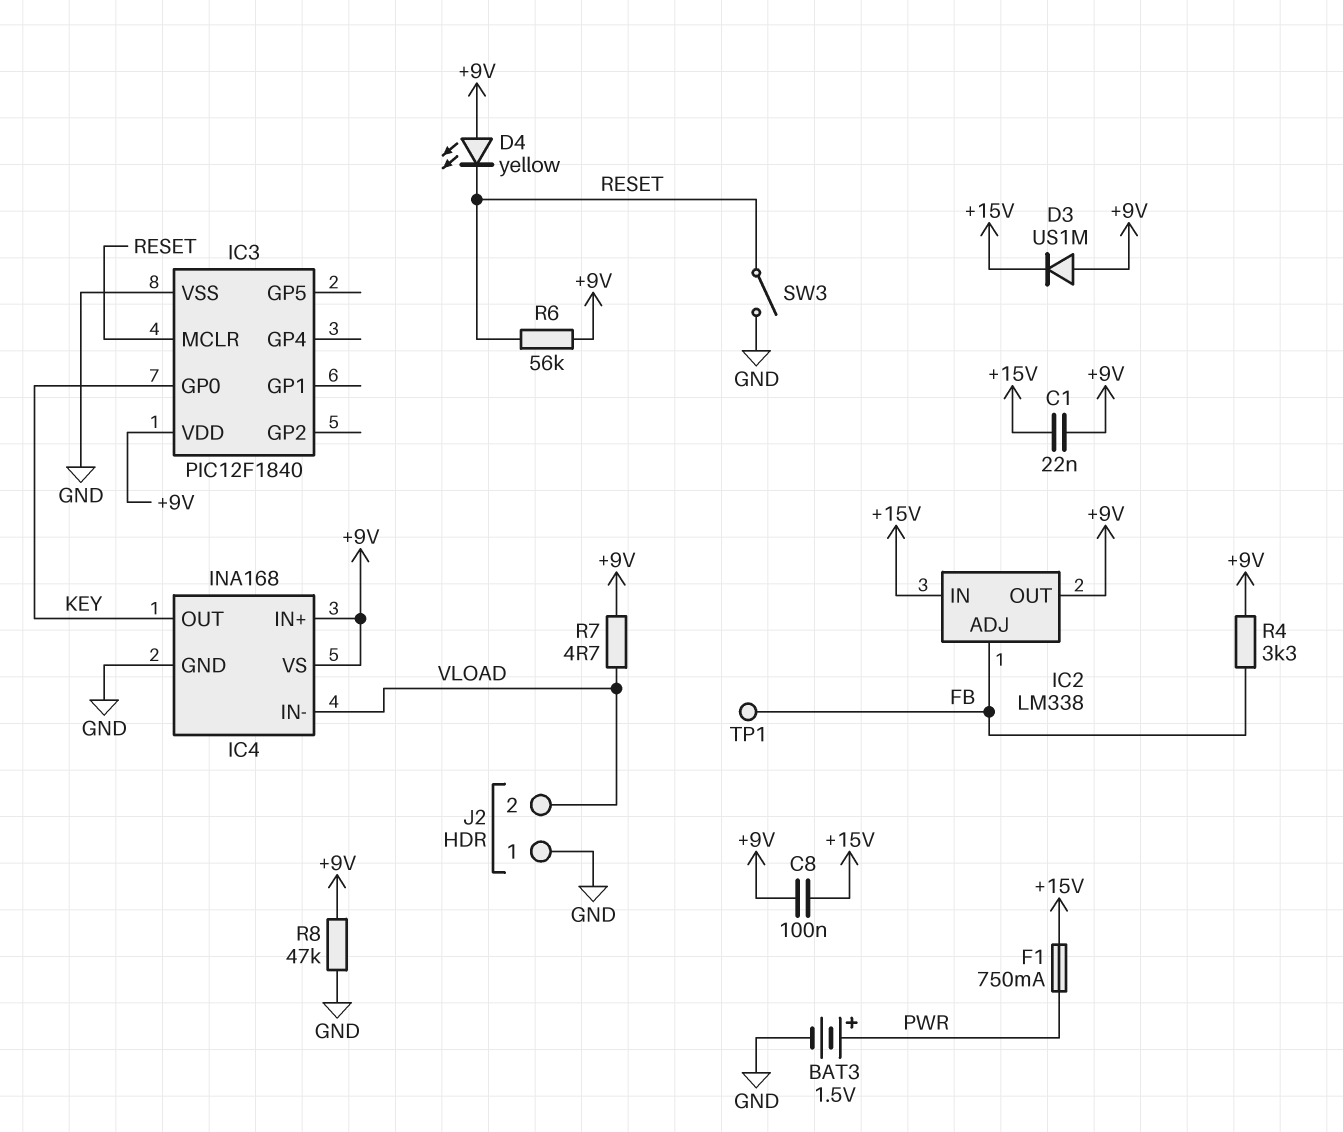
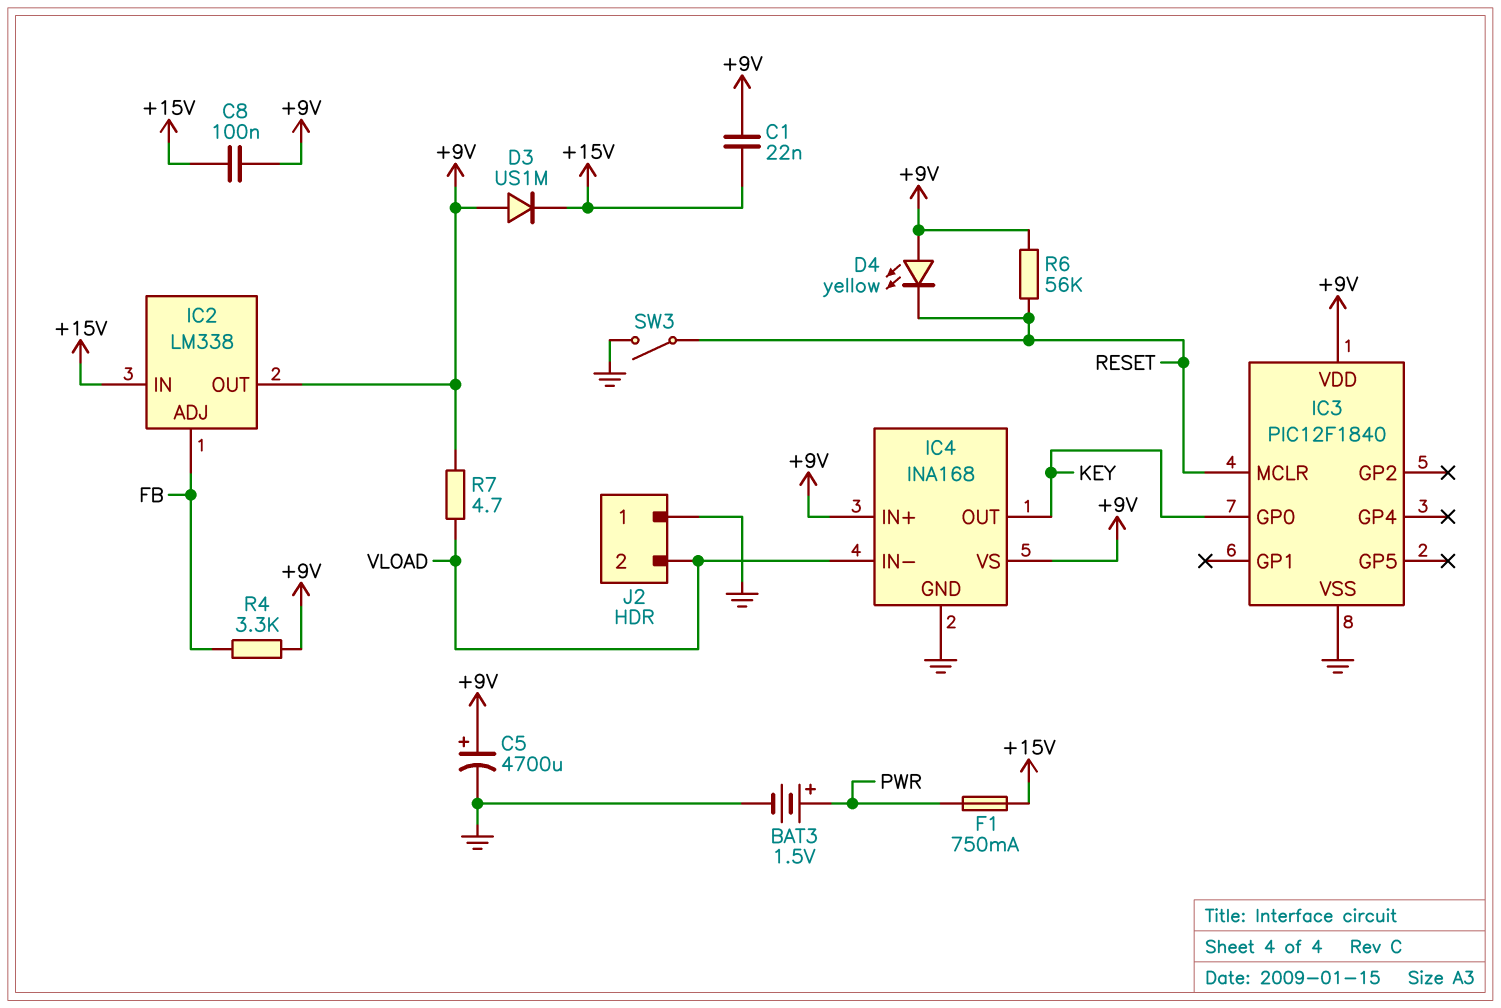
C5: none -> 4700uF (plus +9V, minus GND)
R8: 47k (+9V, GND) -> none
TP1: test point (FB) -> none

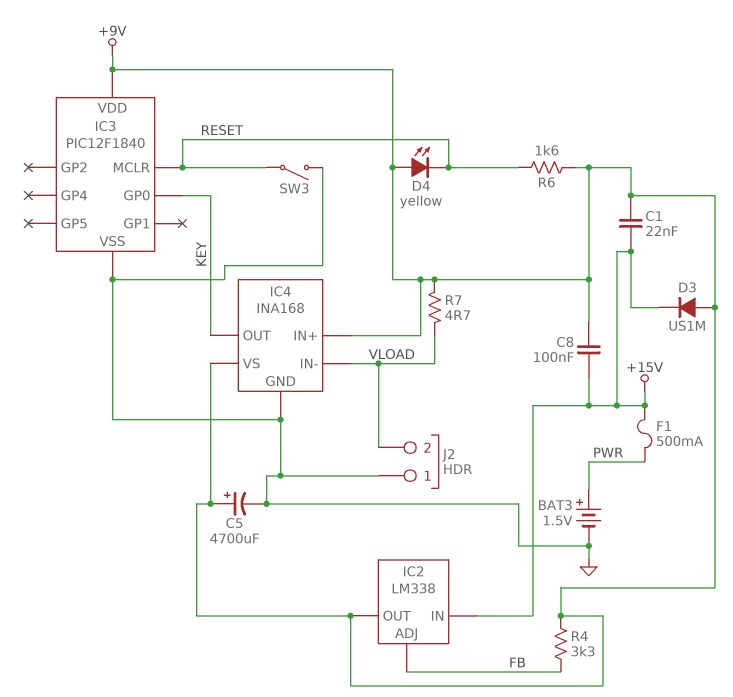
F1: 750mA (+15V, PWR) -> 500mA (+15V, PWR)
R6: 56k (+9V, RESET) -> 1.6k (+9V, RESET)

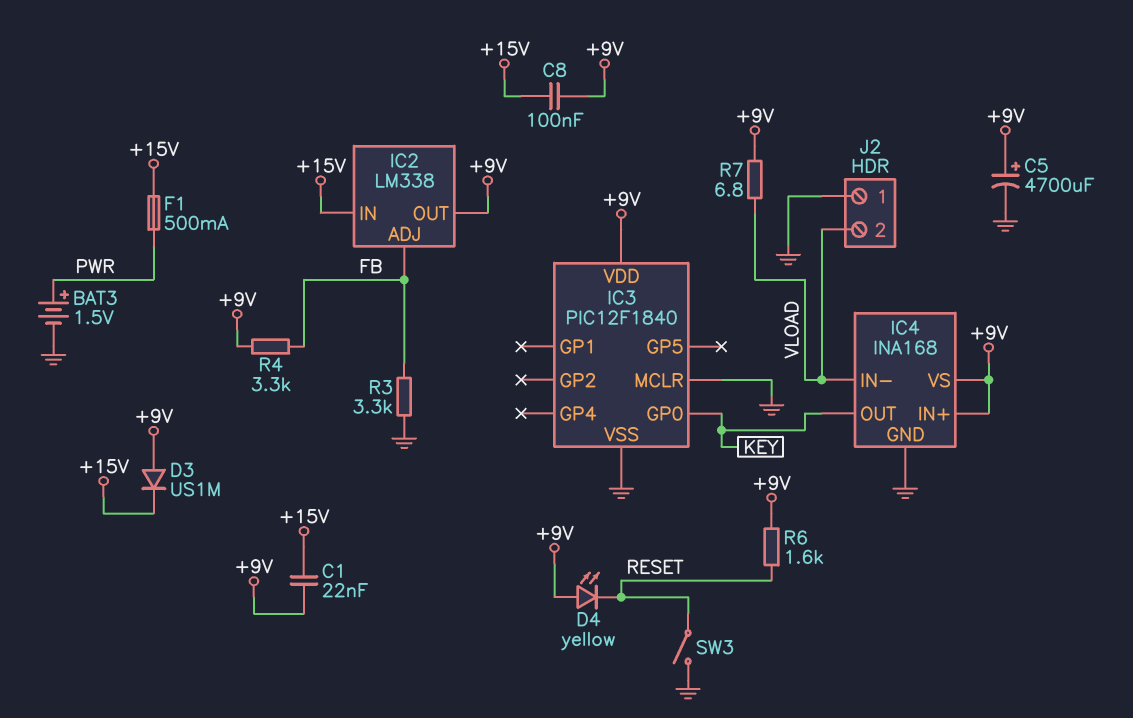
IC3 pin MCLR: RESET -> GND
R3: none -> 3.3k (FB, GND)
R7: 4.7 (+9V, VLOAD) -> 6.8 (+9V, VLOAD)

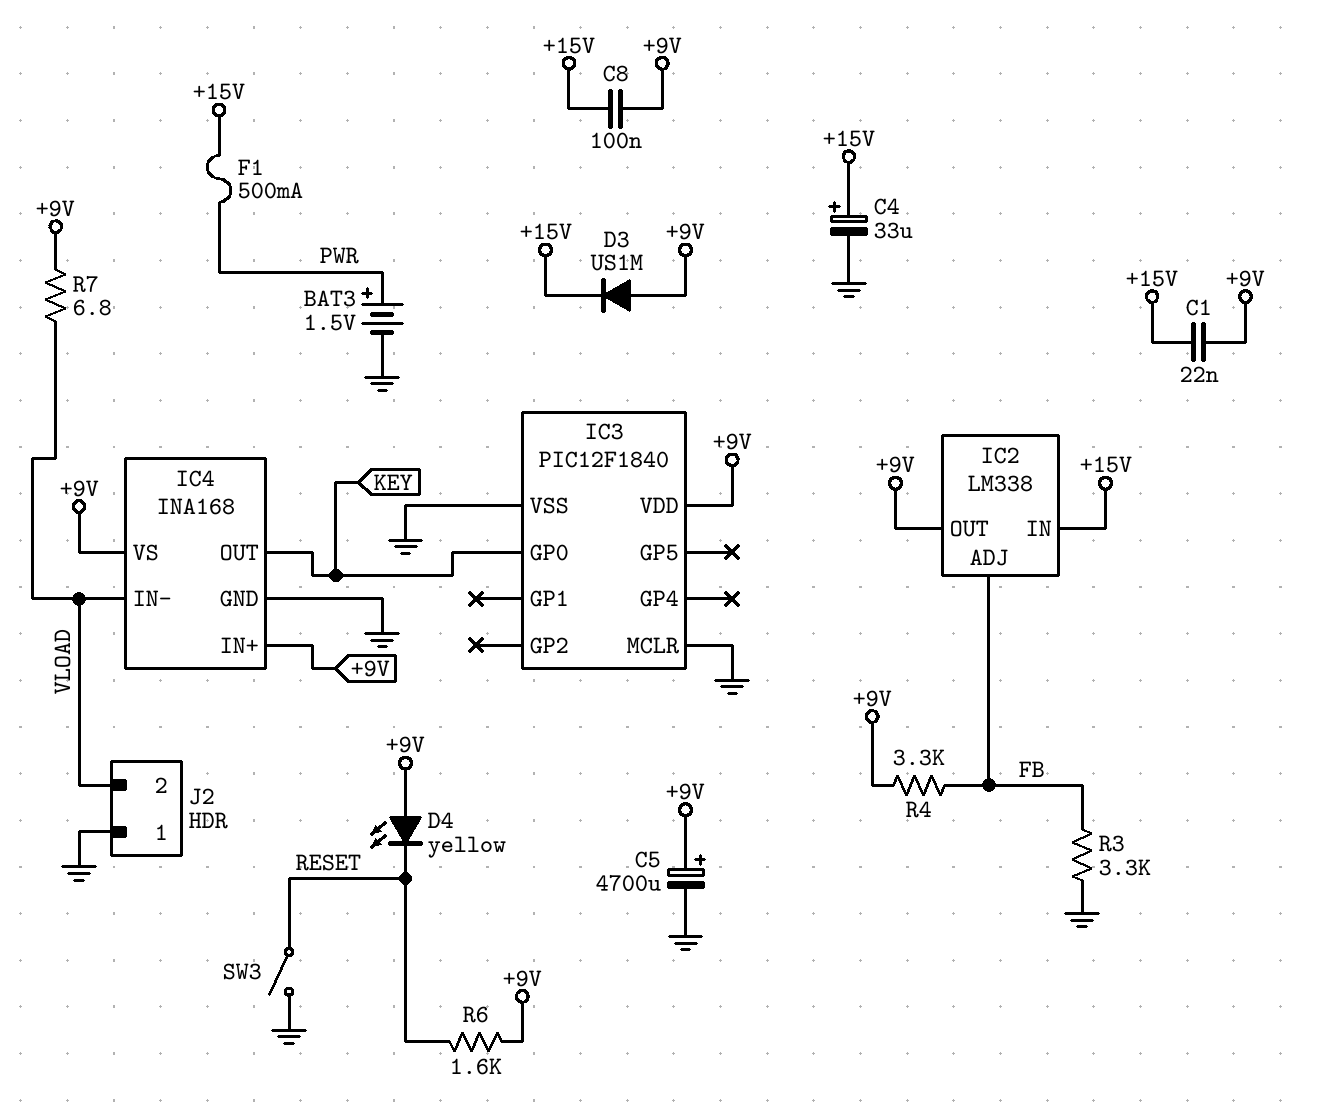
C4: none -> 33uF (plus +15V, minus GND)

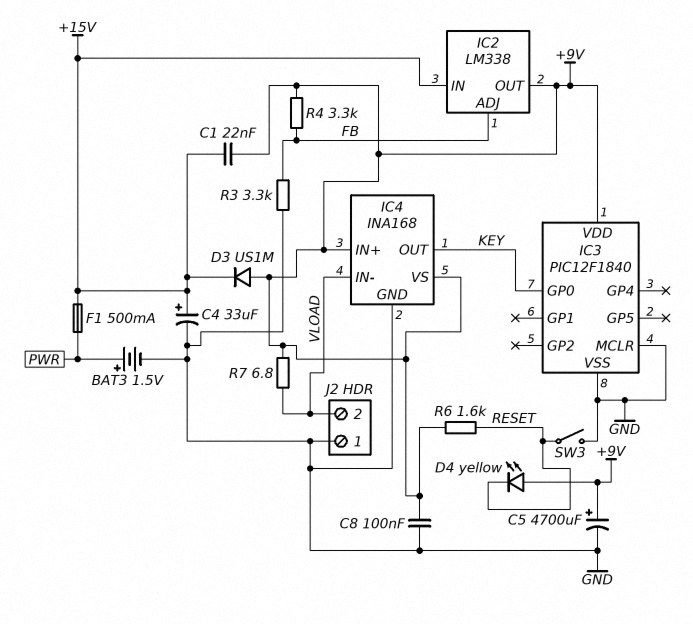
C8: 100nF (+9V, +15V) -> 100nF (+9V, GND)

